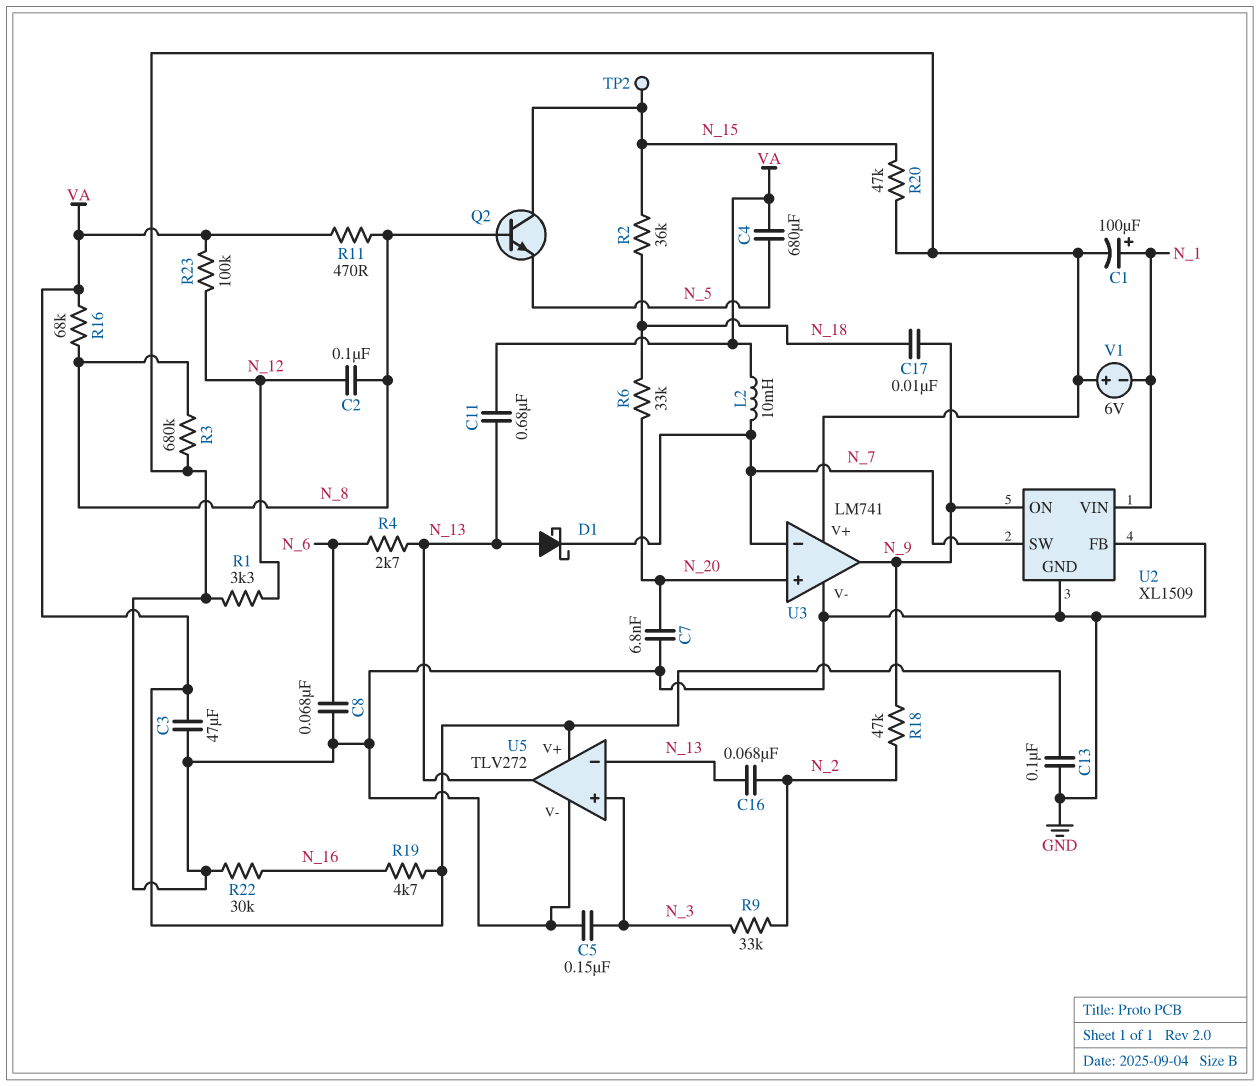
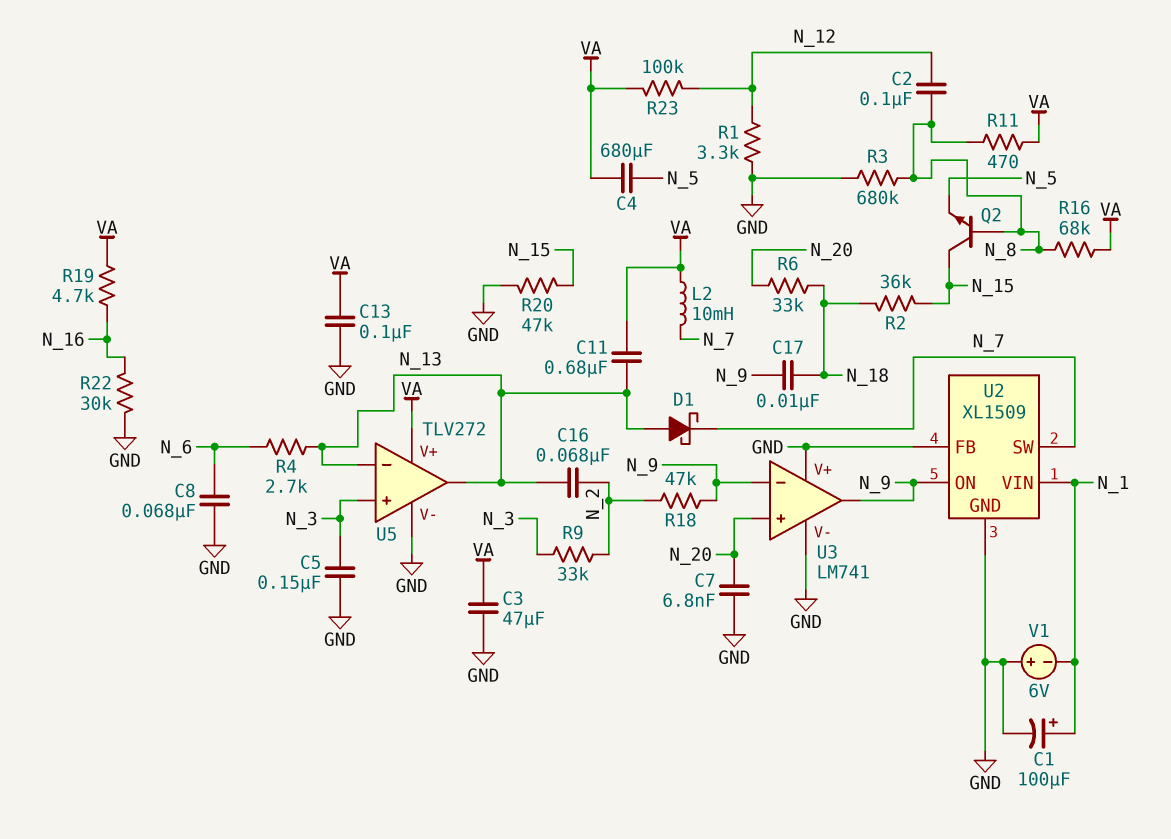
TP2: test point (N_15) -> none
U3 pin in-: N_7 -> N_9

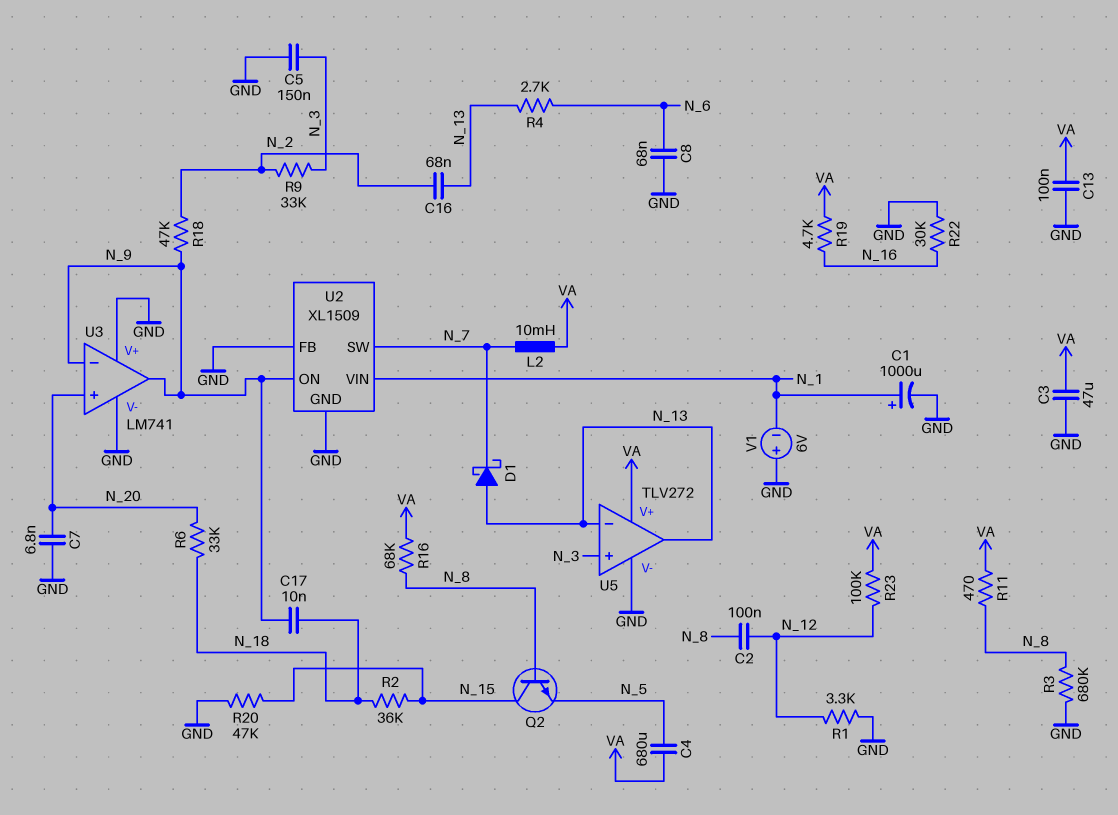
C1: 100uF (plus N_1, minus GND) -> 1000uF (plus N_1, minus GND)
C11: 680nF (N_13, VA) -> none

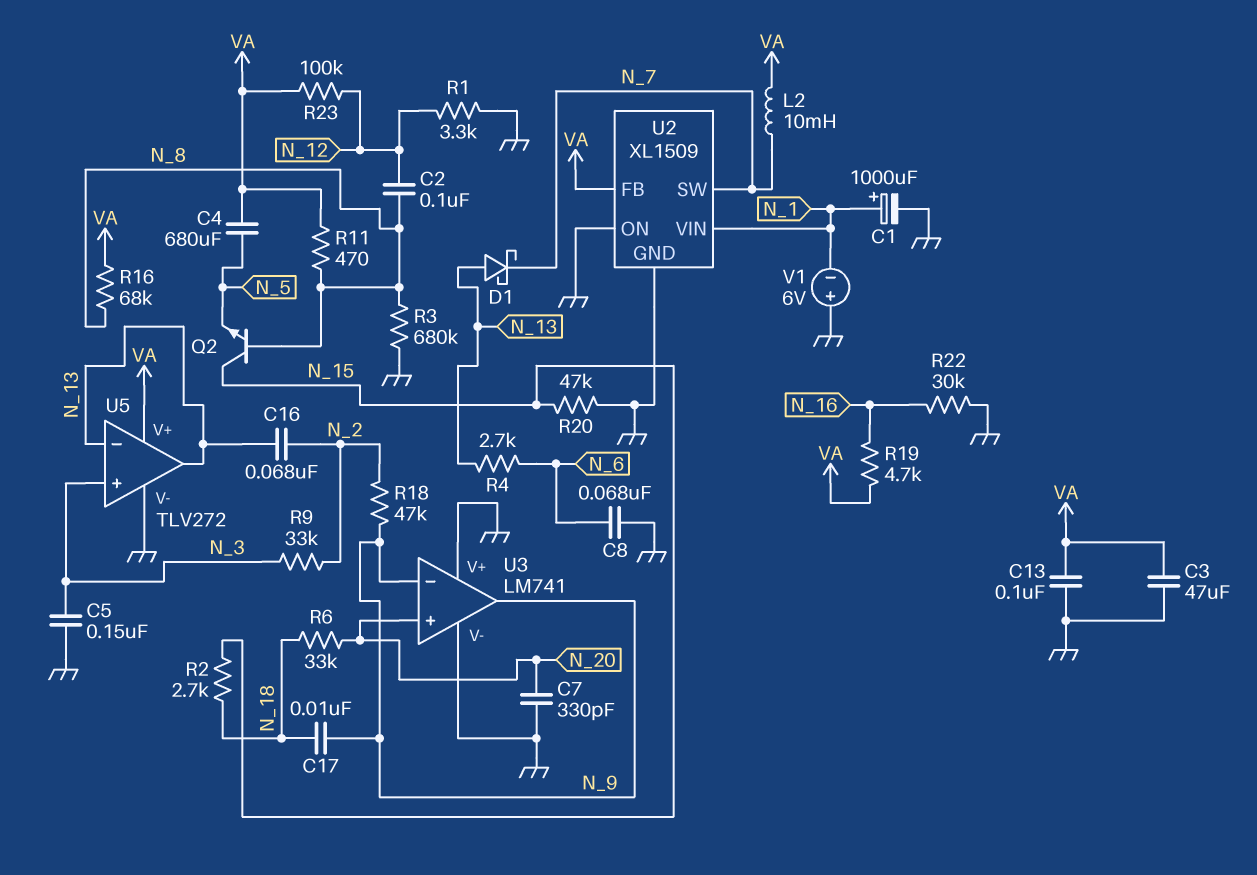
C7: 6.8nF (GND, N_20) -> 330pF (GND, N_20)
R2: 36k (N_15, N_18) -> 2.7k (N_15, N_18)
U2 pin FB: GND -> VA
U2 pin ON: N_9 -> GND

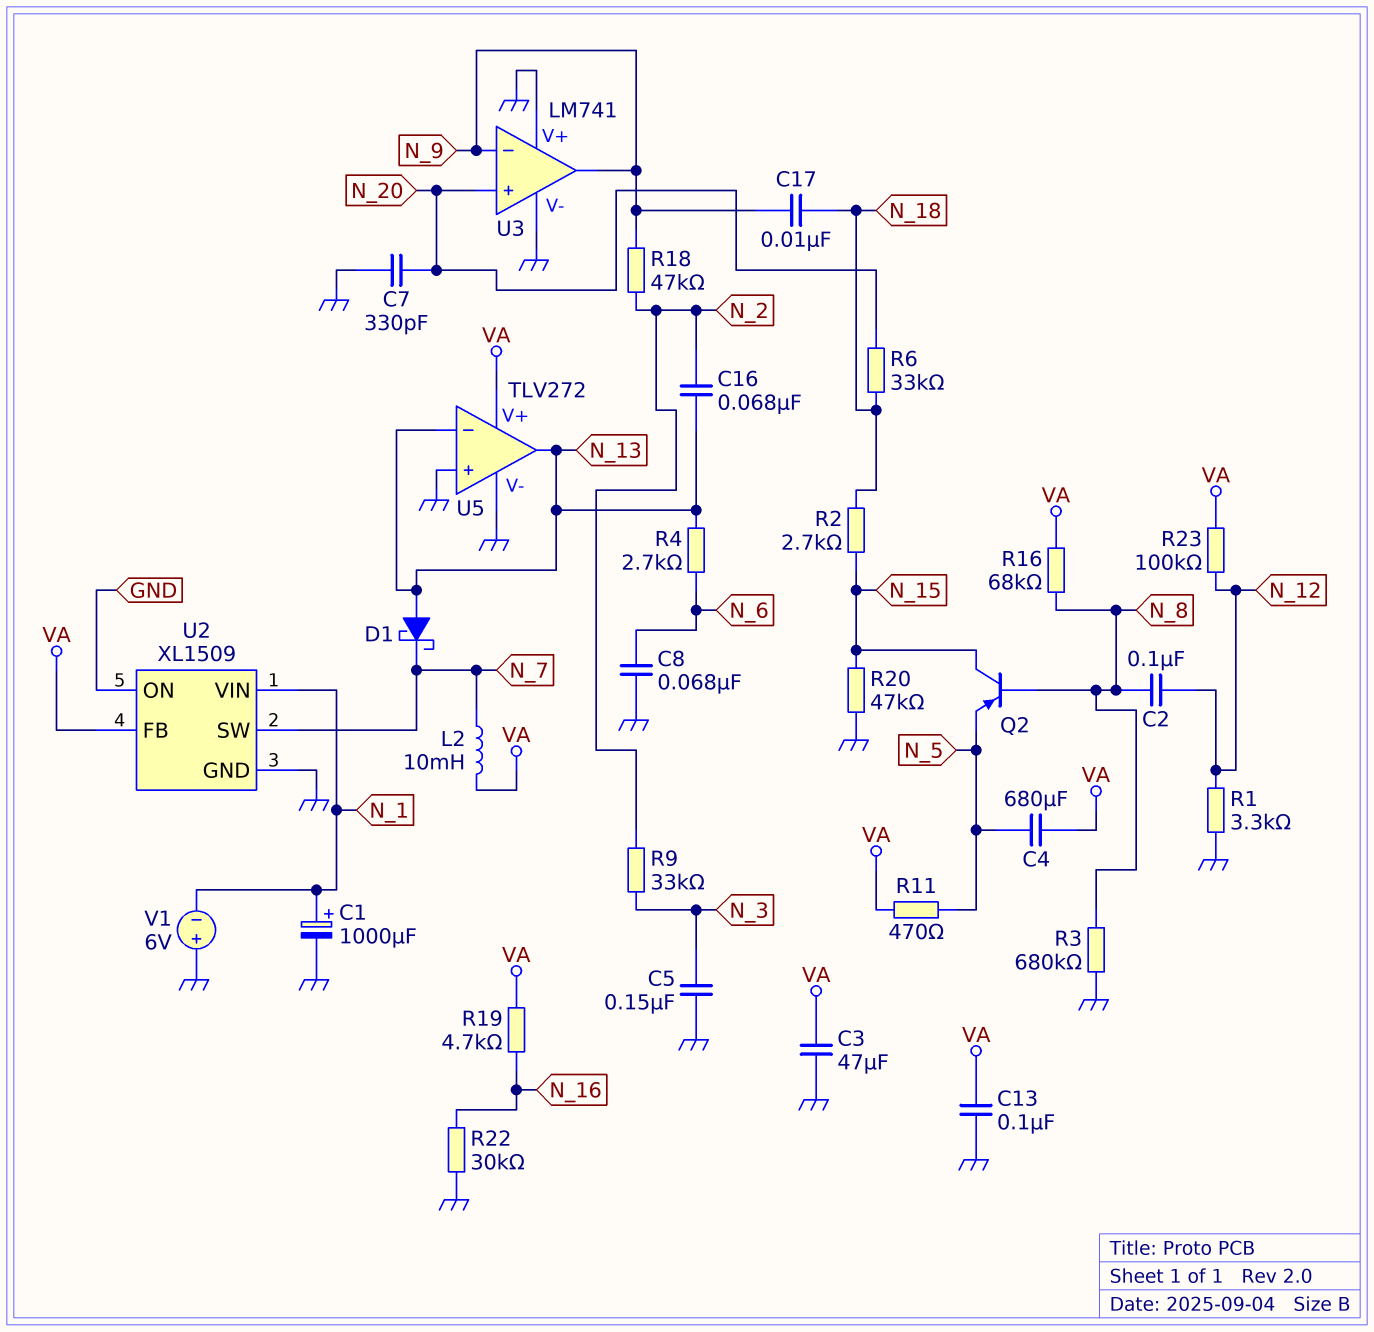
Q2: NPN (B N_8, C N_15, E N_5) -> PNP (B N_8, C N_15, E N_5)
R11: 470 (N_8, VA) -> 470 (N_5, VA)
U5 pin in+: N_3 -> GND

